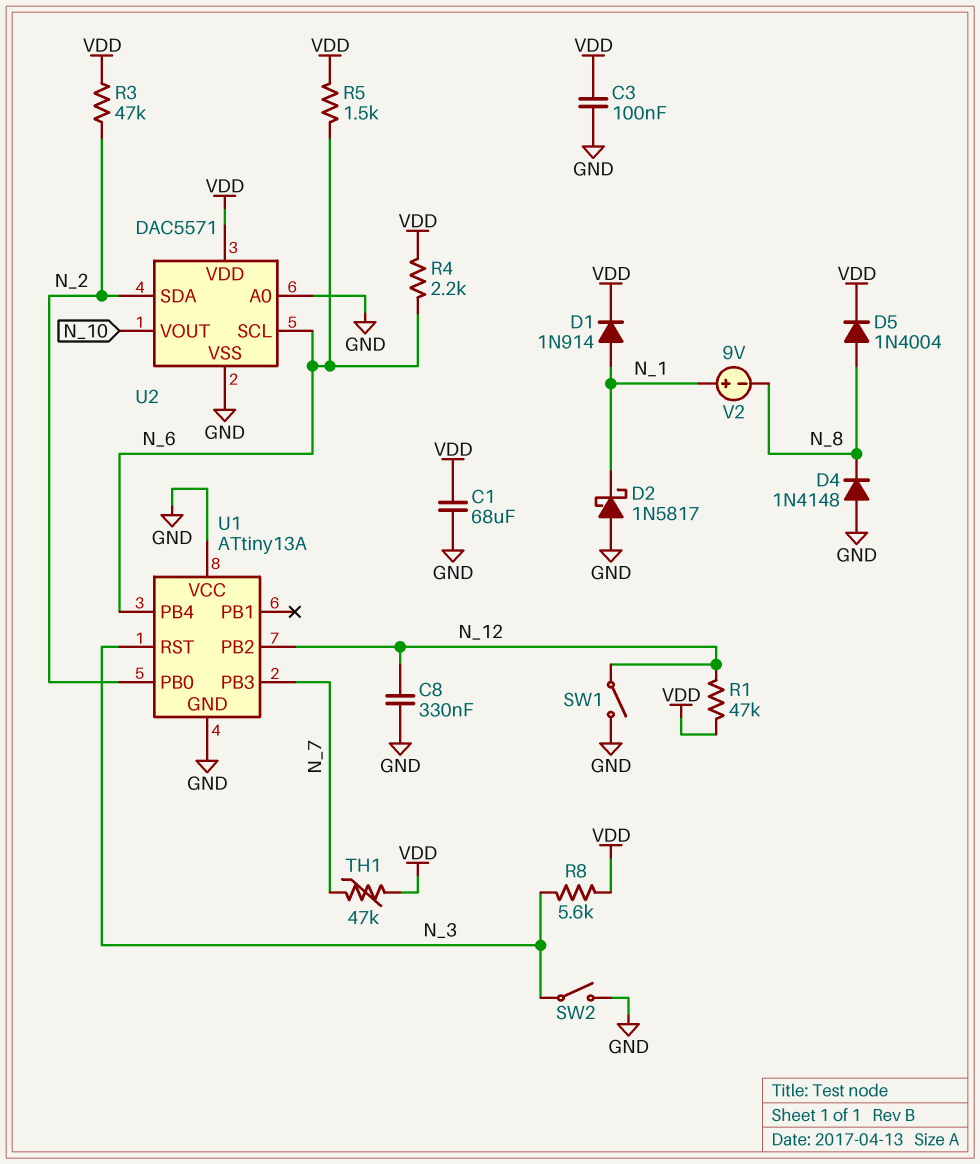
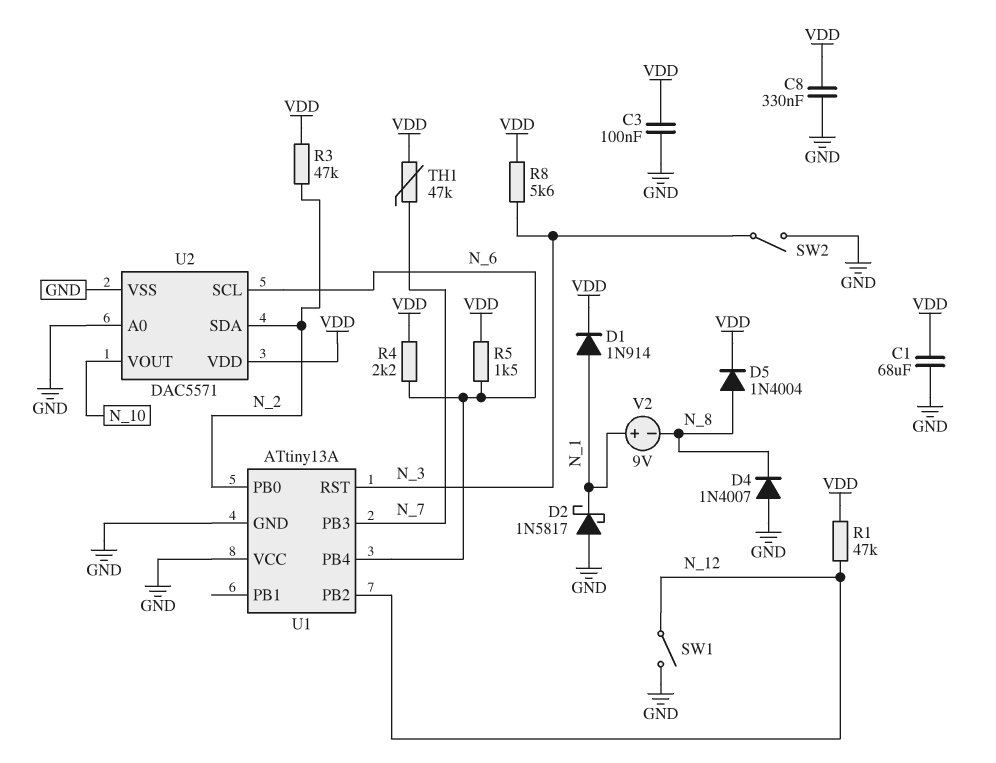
C8: 330nF (GND, N_12) -> 330nF (GND, VDD)
D4: diode 1N4148 (A GND, K N_8) -> diode 1N4007 (A GND, K N_8)

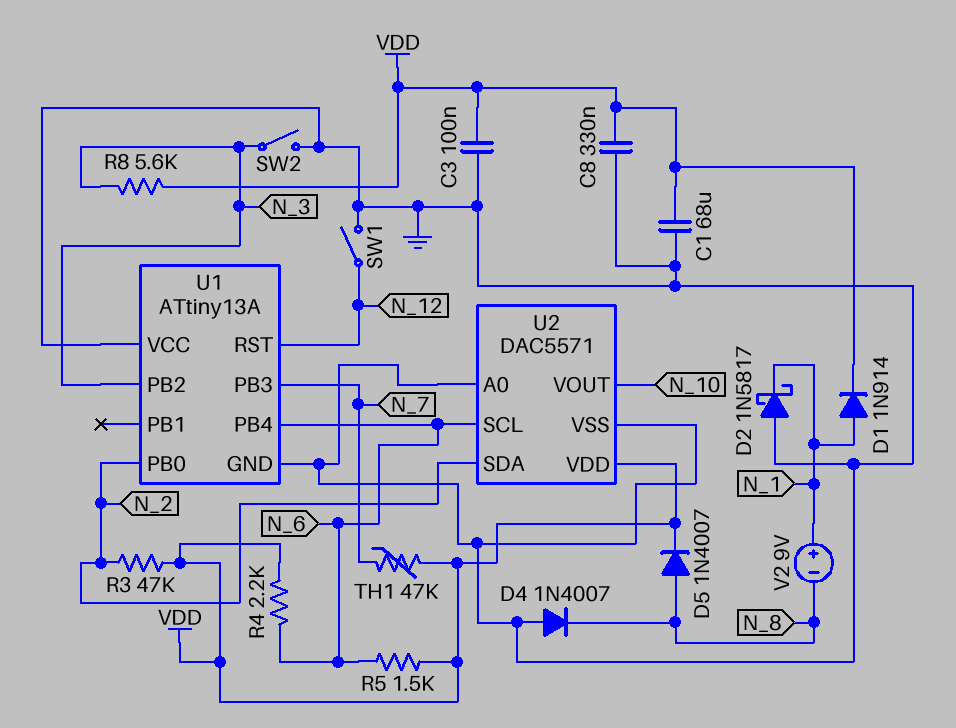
D5: diode 1N4004 (A N_8, K VDD) -> diode 1N4007 (A N_8, K VDD)
R1: 47k (N_12, VDD) -> none
U1 pin PB2: N_12 -> N_3
U1 pin RST: N_3 -> N_12

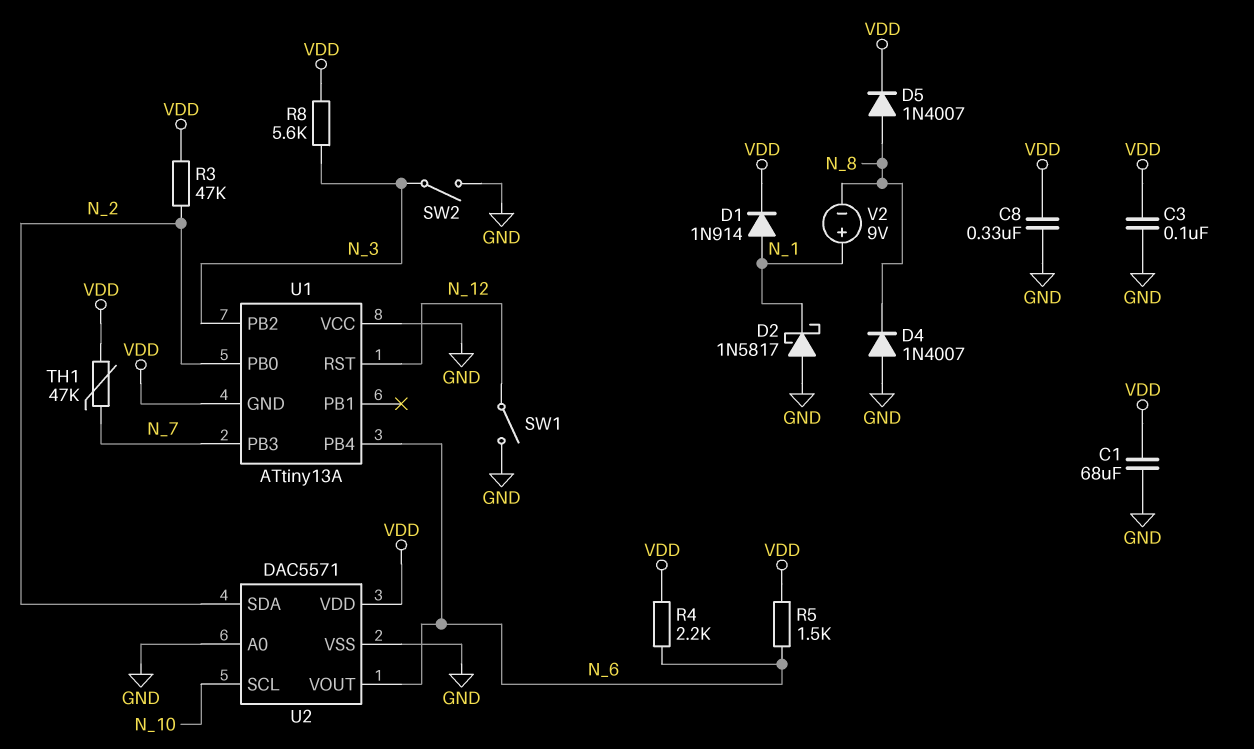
U1 pin GND: GND -> VDD
U2 pin SCL: N_6 -> N_10
U2 pin VOUT: N_10 -> N_6

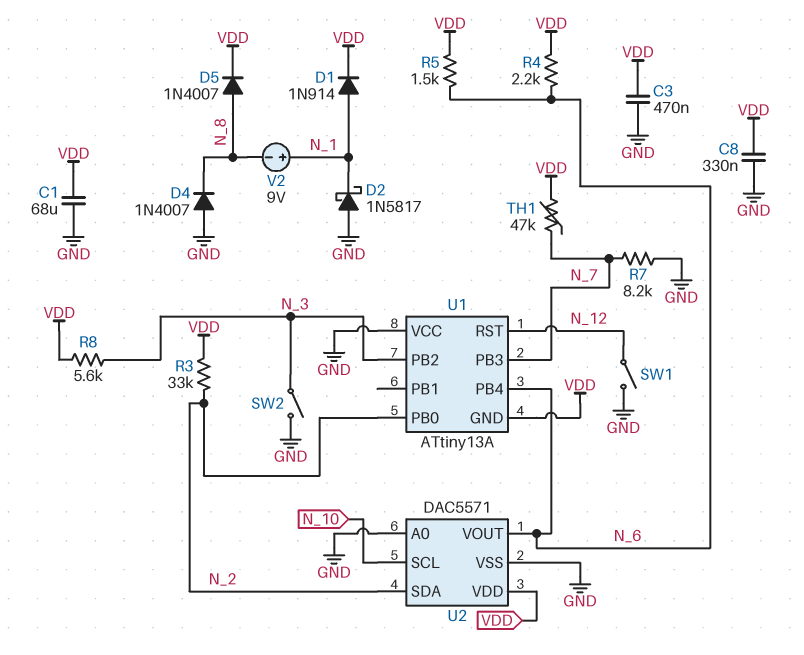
C3: 100nF (GND, VDD) -> 470nF (GND, VDD)
R3: 47k (N_2, VDD) -> 33k (N_2, VDD)
R7: none -> 8.2k (GND, N_7)

